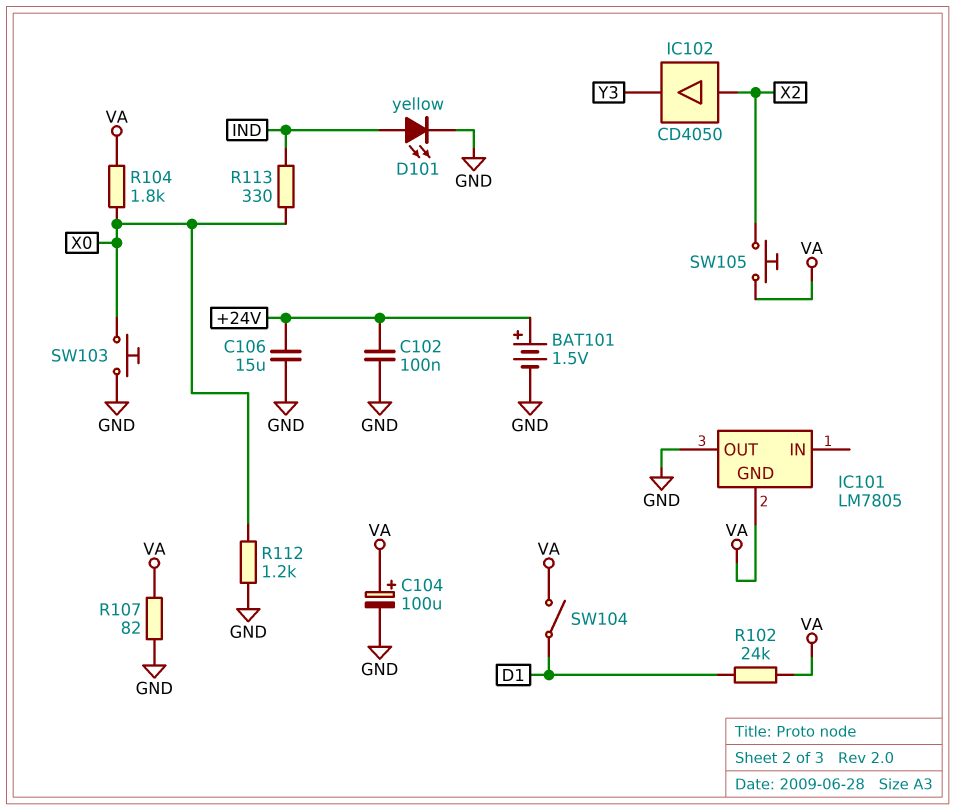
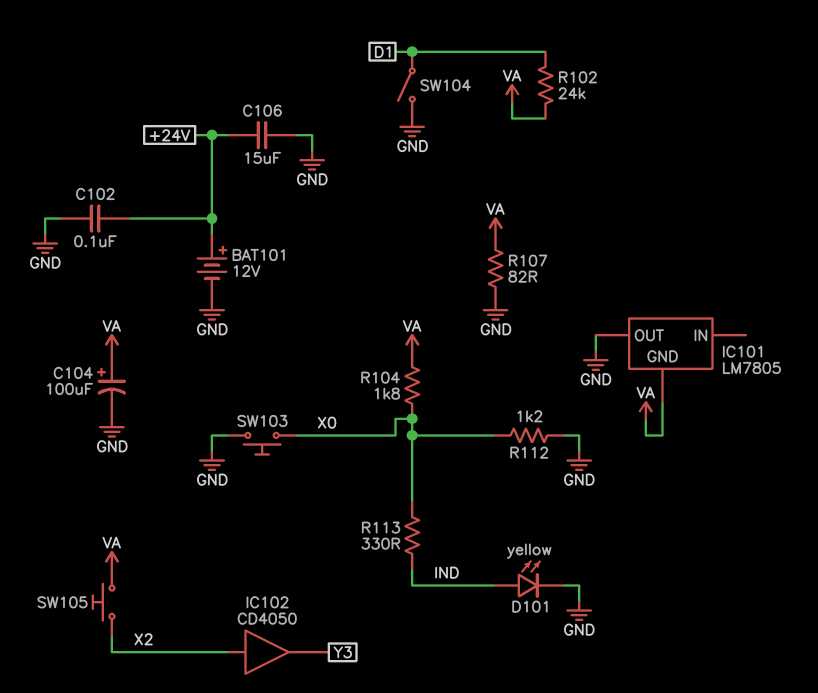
BAT101: 1.5V (plus +24V, minus GND) -> 12V (plus +24V, minus GND)
SW104: switch (D1, VA) -> switch (D1, GND)

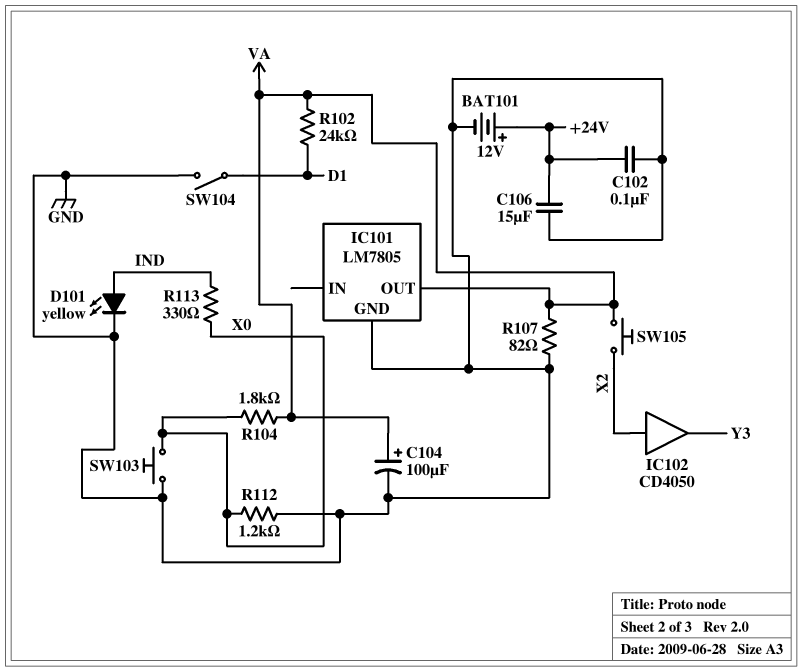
IC101 pin GND: VA -> GND
IC101 pin OUT: GND -> VA

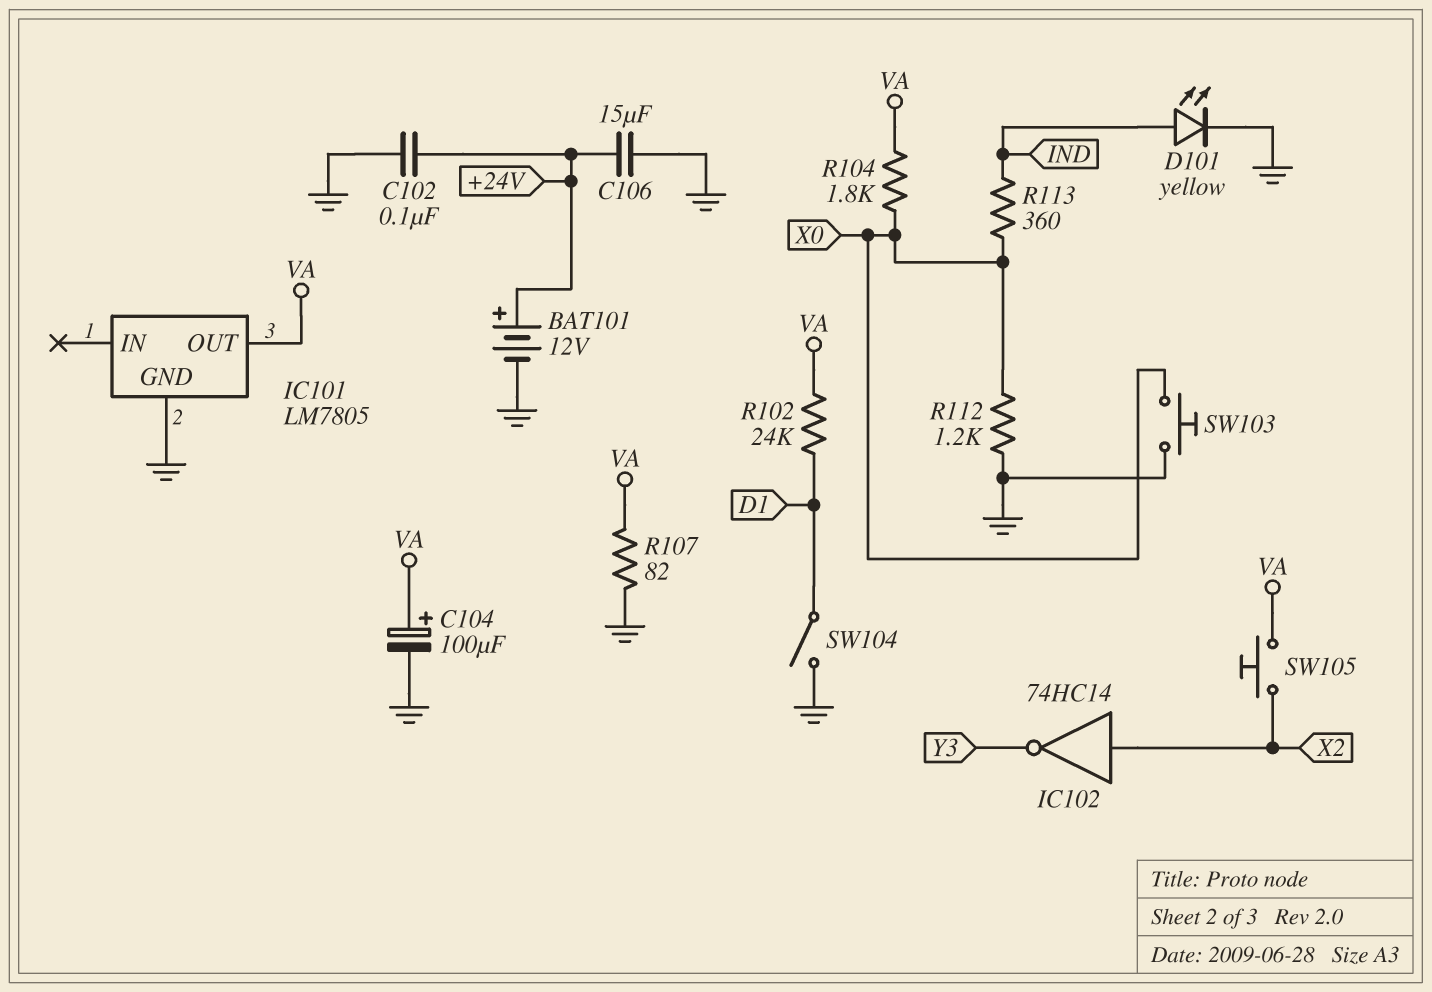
IC102: buffer CD4050 (in X2, out Y3) -> NOT 74HC14 (in X2, out Y3)
R113: 330 (IND, X0) -> 360 (IND, X0)

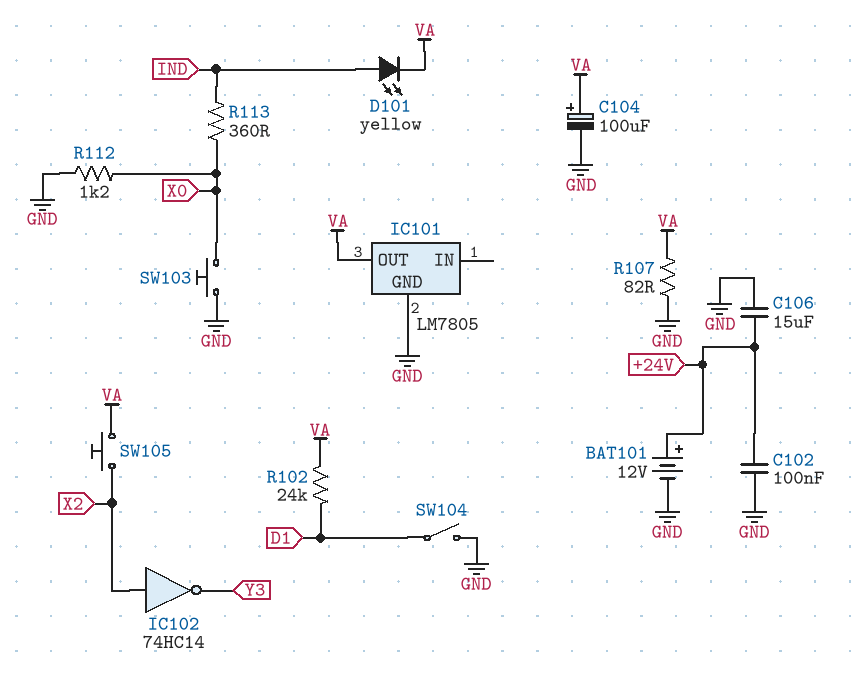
D101: LED yellow (A IND, K GND) -> LED yellow (A IND, K VA)
R104: 1.8k (VA, X0) -> none

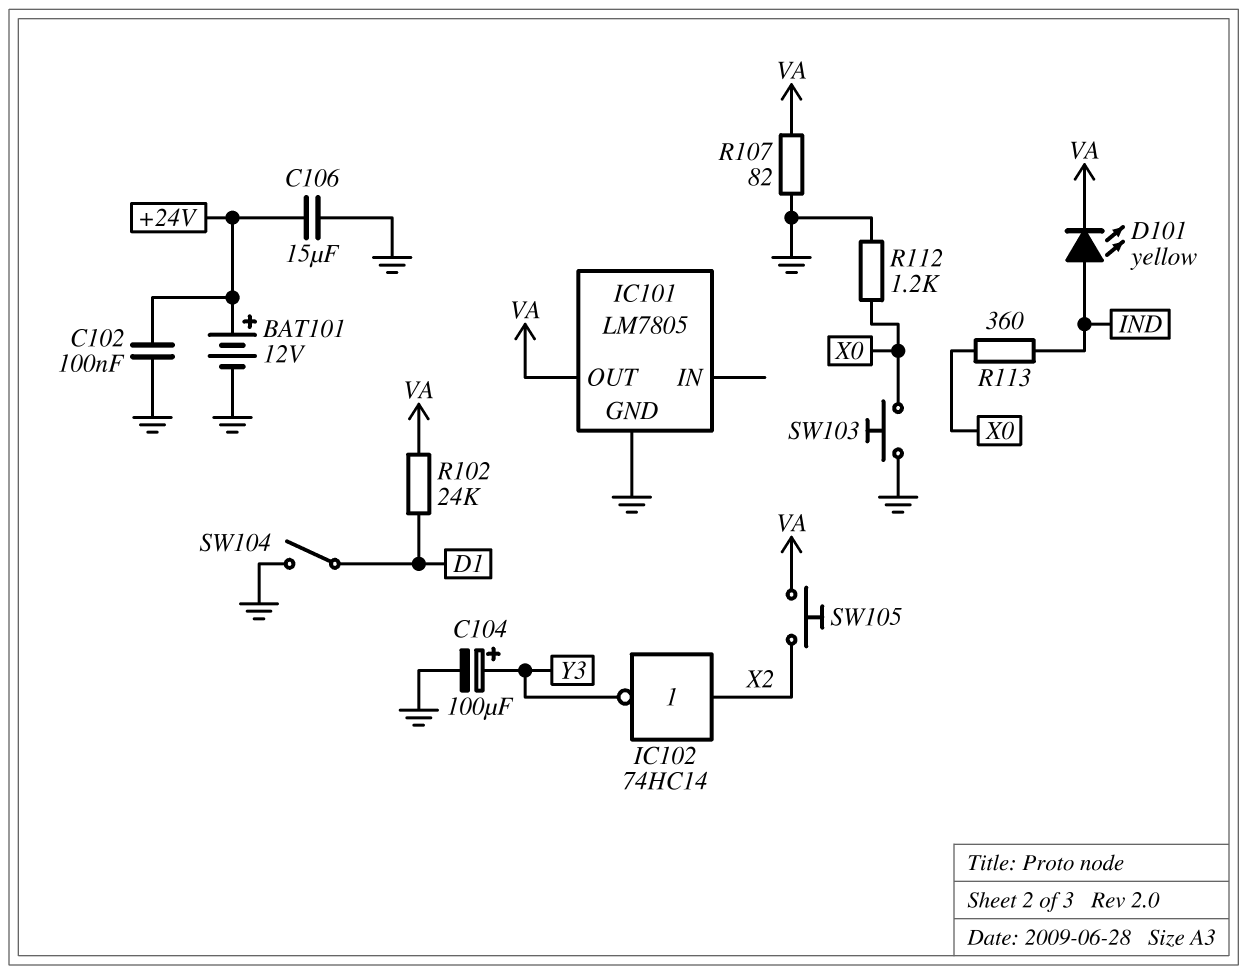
C104: 100uF (plus VA, minus GND) -> 100uF (plus Y3, minus GND)

